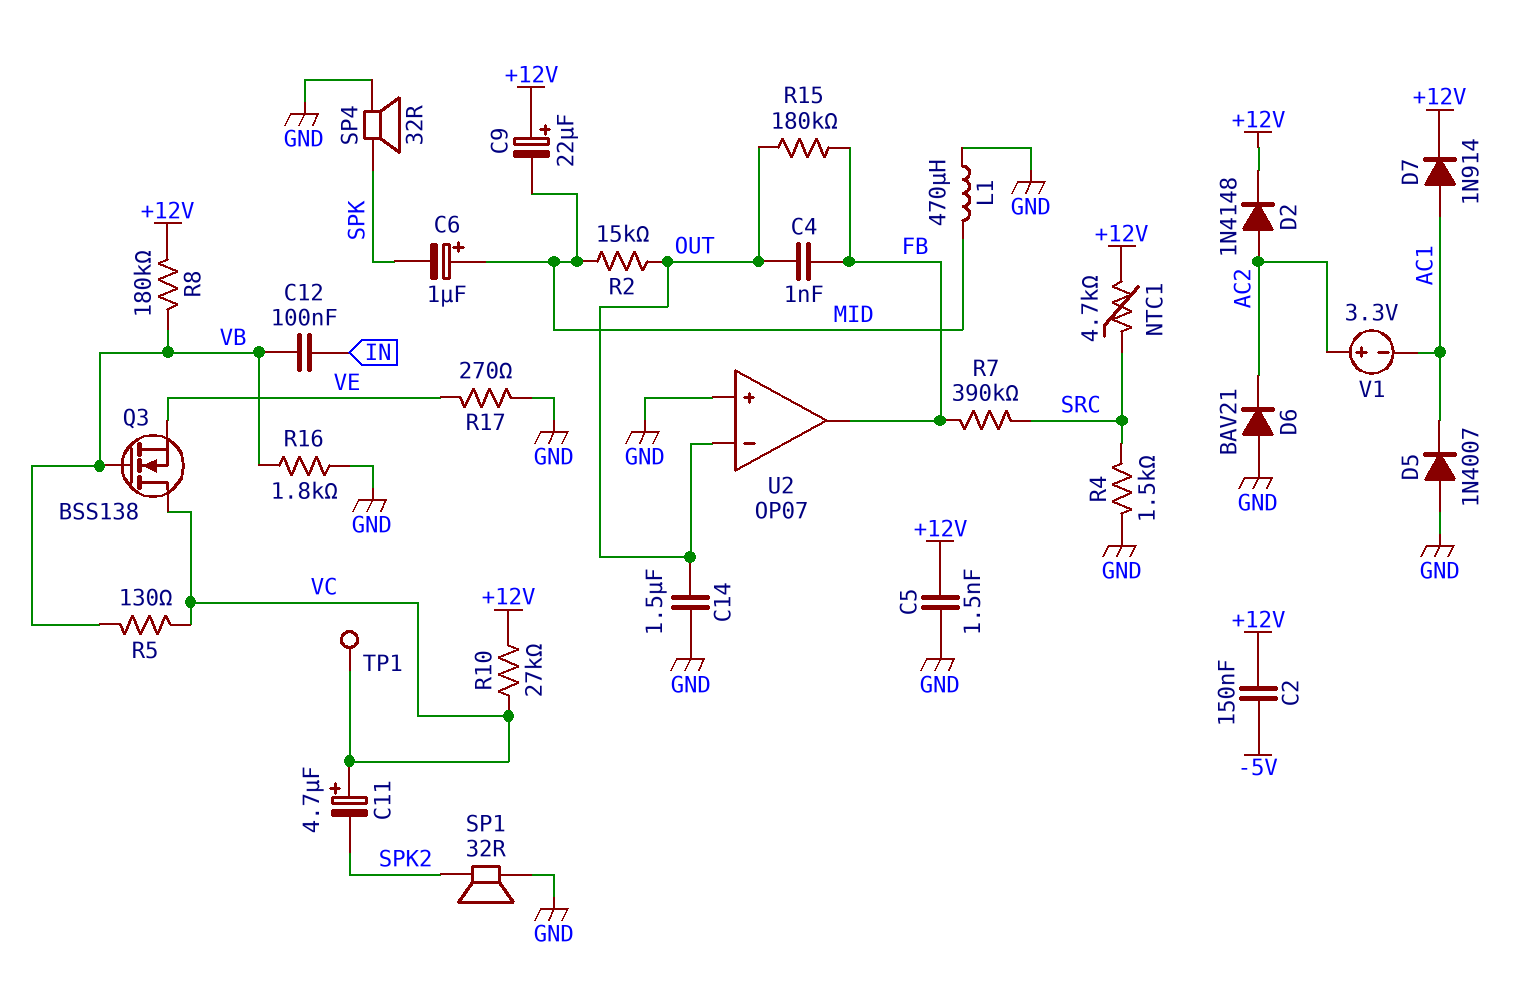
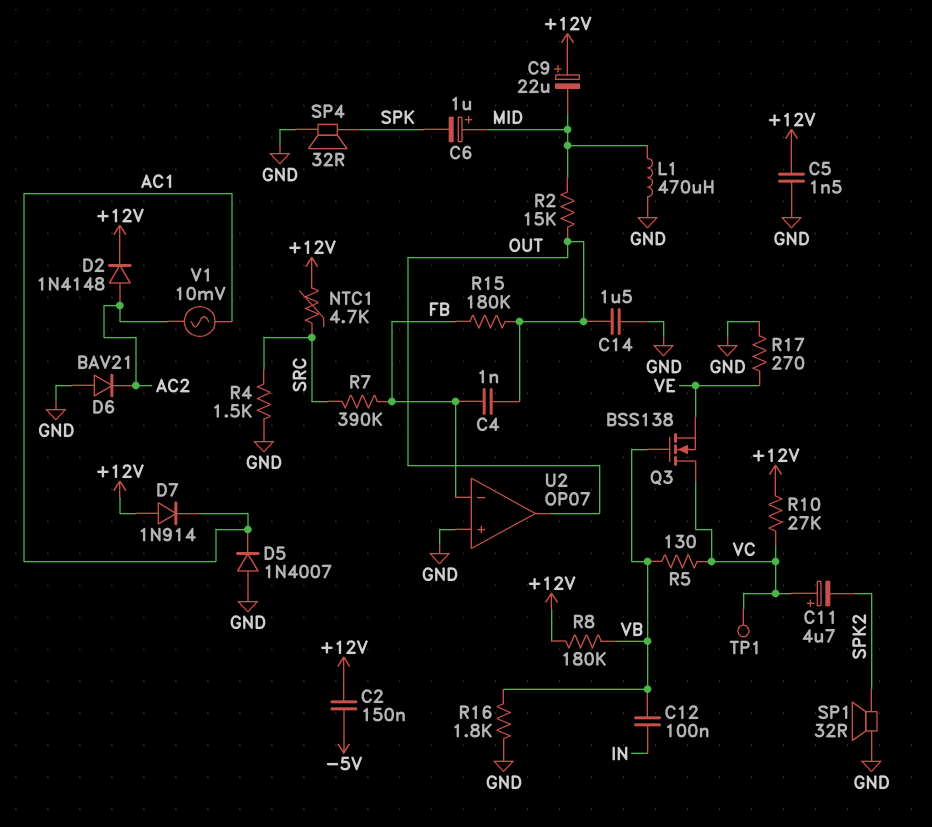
D7: diode 1N914 (A AC1, K +12V) -> diode 1N914 (A +12V, K AC1)
U2 pin in-: OUT -> FB
U2 pin out: FB -> OUT
V1: 3.3V (plus AC2, minus AC1) -> AC 10mV (AC1, AC2)

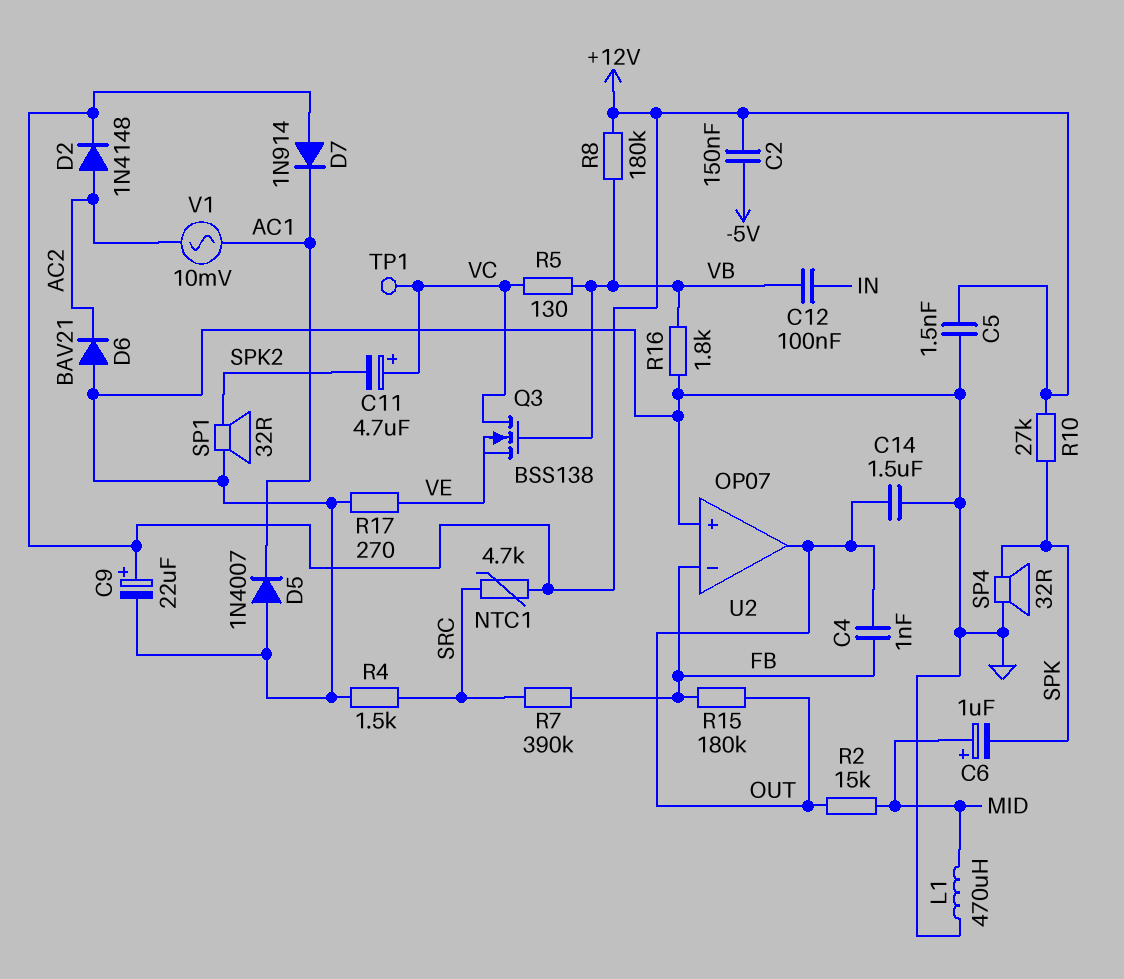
C9: 22uF (plus +12V, minus MID) -> 22uF (plus +12V, minus GND)
R10: 27k (+12V, VC) -> 27k (+12V, SPK)

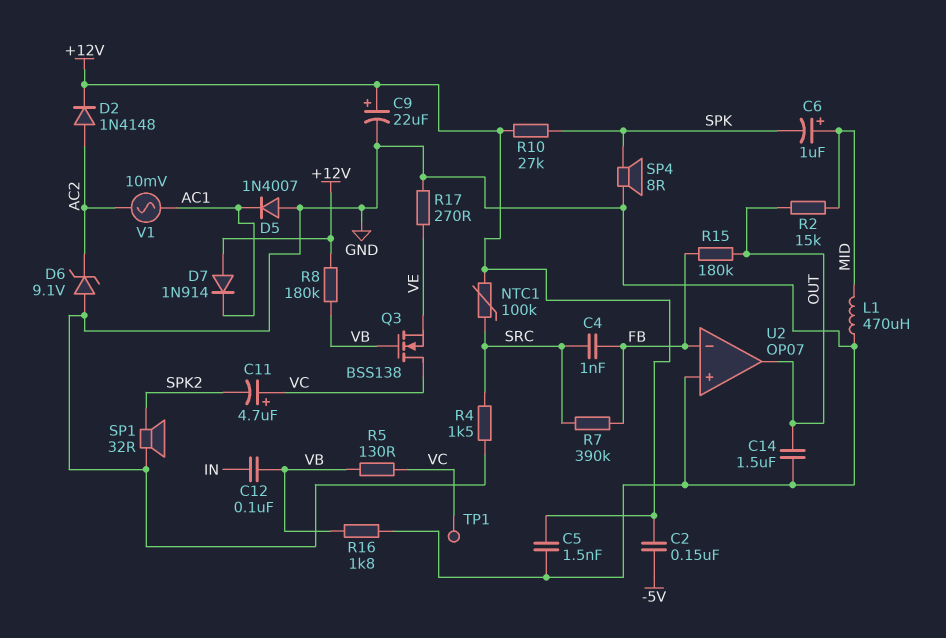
C4: 1nF (FB, OUT) -> 1nF (FB, SRC)
D6: diode BAV21 (A GND, K AC2) -> zener 9.1V (A GND, K AC2)
NTC1: 4.7k (+12V, SRC) -> 100k (+12V, SRC)
SP4: speaker 32R (GND, SPK) -> speaker 8R (GND, SPK)

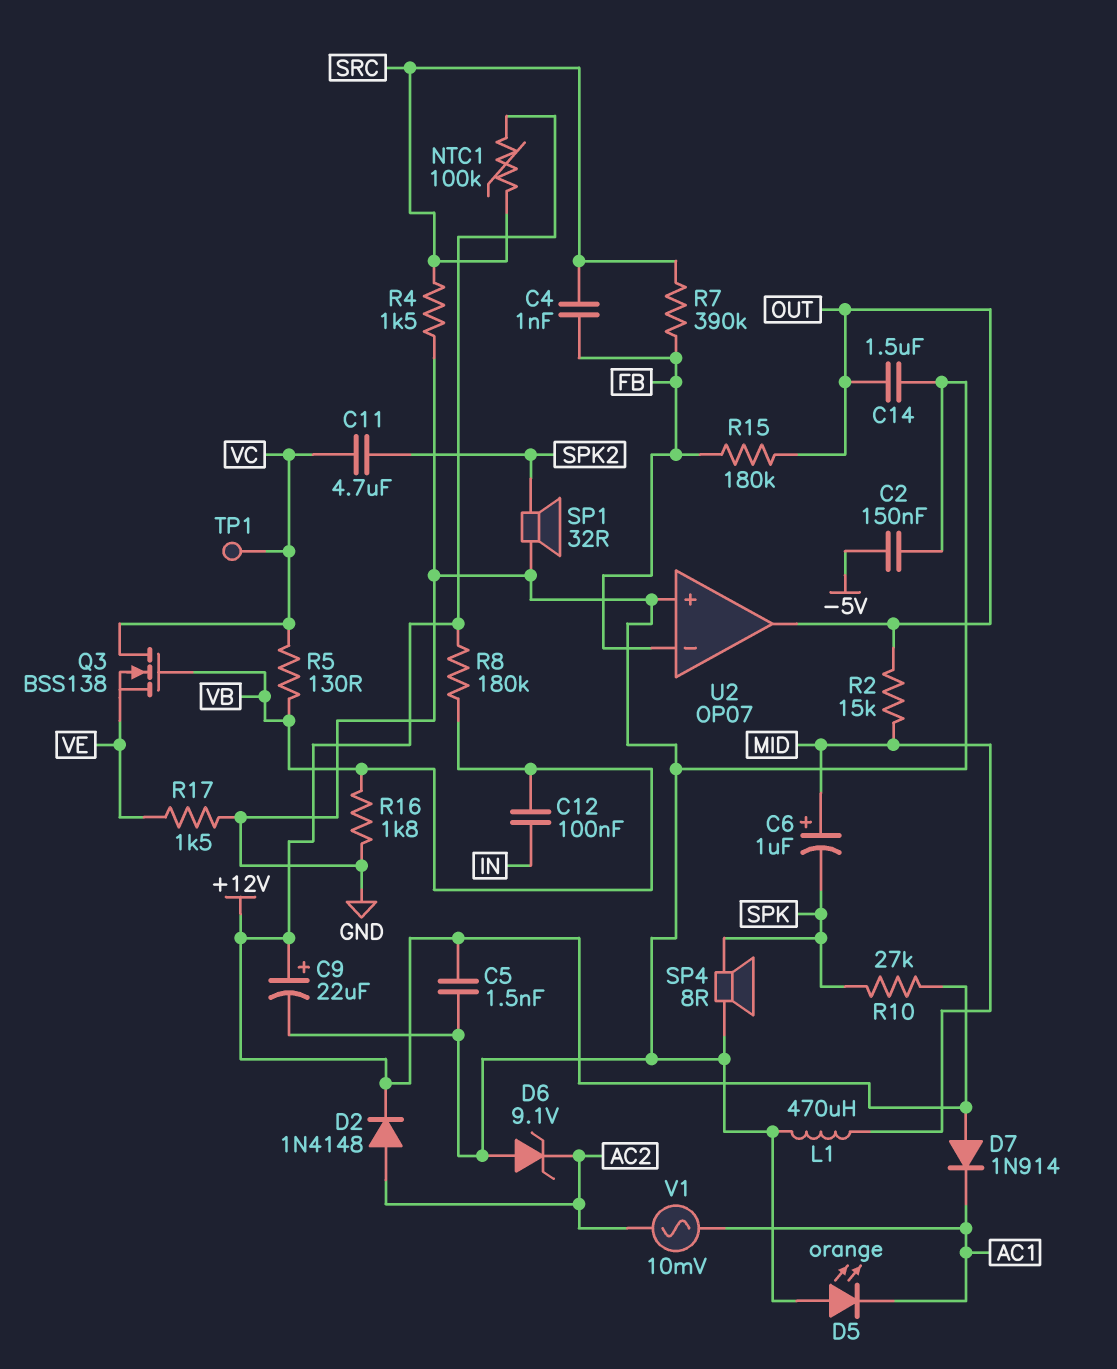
C2: 150nF (+12V, -5V) -> 150nF (-5V, GND)
C11: 4.7uF (plus VC, minus SPK2) -> 4.7uF (SPK2, VC)
D5: diode 1N4007 (A GND, K AC1) -> LED orange (A GND, K AC1)
R17: 270 (GND, VE) -> 1.5k (GND, VE)

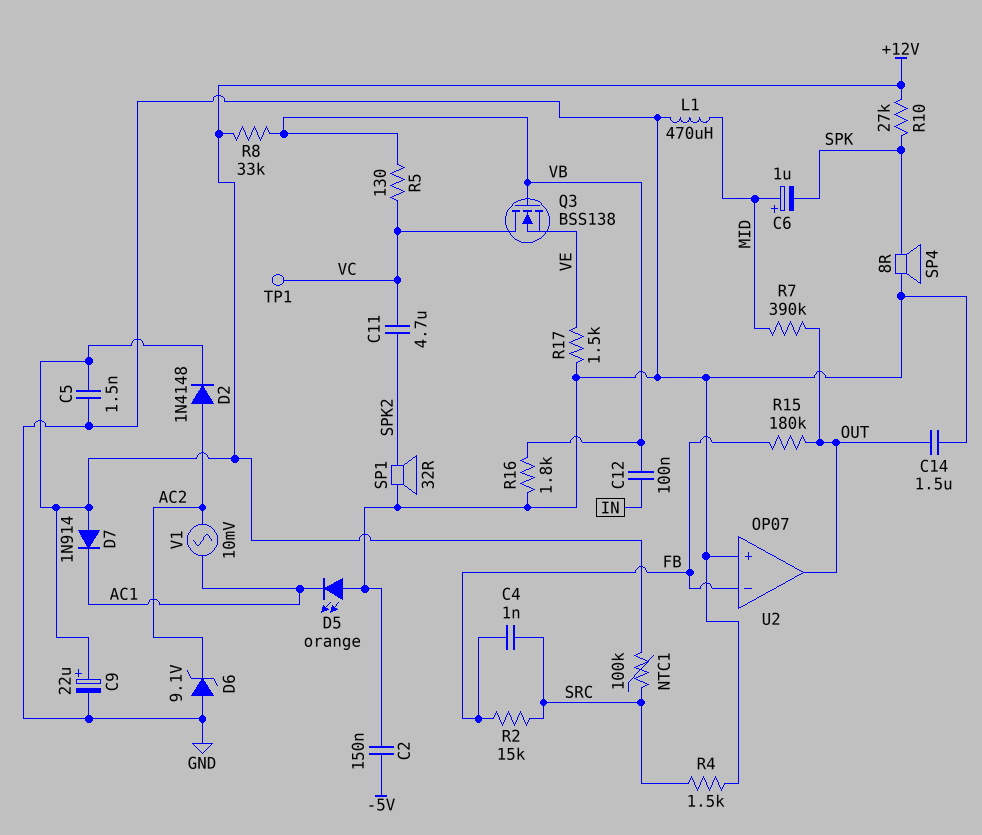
R2: 15k (MID, OUT) -> 15k (FB, SRC)
R7: 390k (FB, SRC) -> 390k (MID, OUT)
R8: 180k (+12V, VB) -> 33k (+12V, VB)

